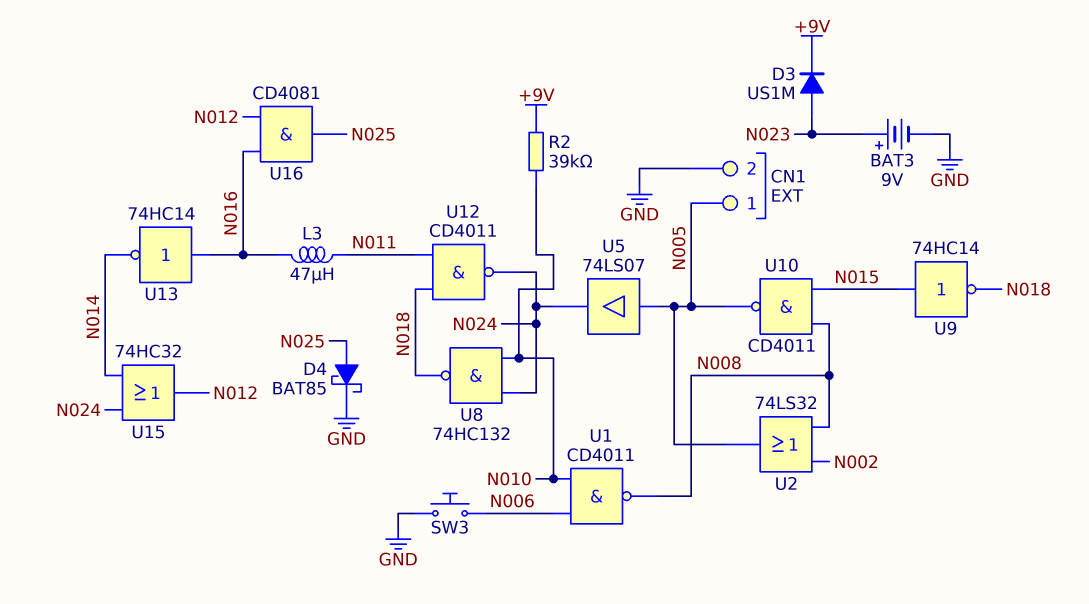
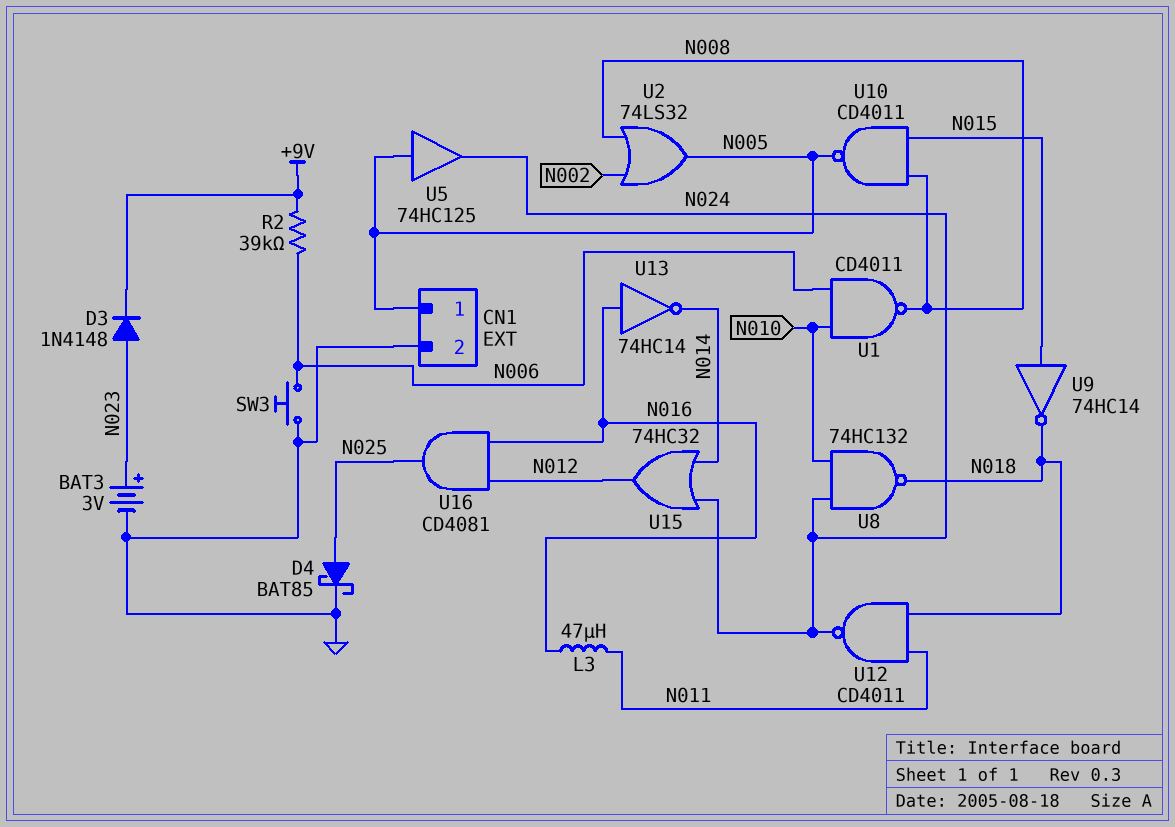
BAT3: 9V (plus N023, minus GND) -> 3V (plus N023, minus GND)
D3: diode US1M (A N023, K +9V) -> diode 1N4148 (A N023, K +9V)
R2: 39k (+9V, N010) -> 39k (+9V, N006)
U5: buffer 74LS07 (in N005, out N024) -> buffer 74HC125 (in N005, out N024)

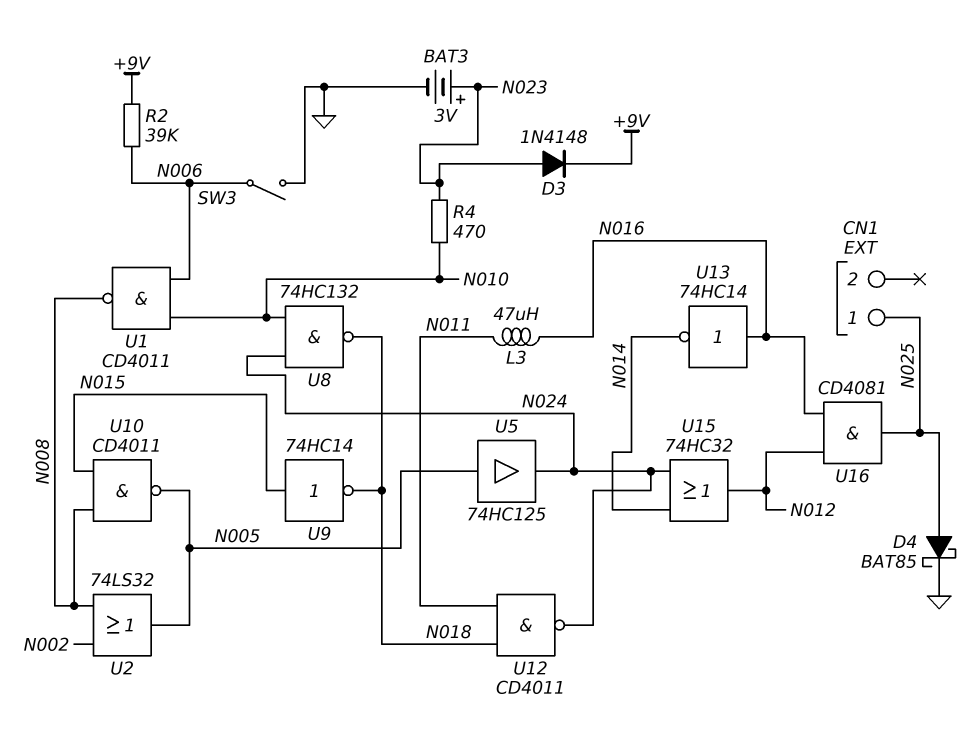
CN1 pin 1: N005 -> N025
CN1 pin 2: GND -> none
R4: none -> 470 (N010, N023)
SW3: button (GND, N006) -> switch (GND, N006)

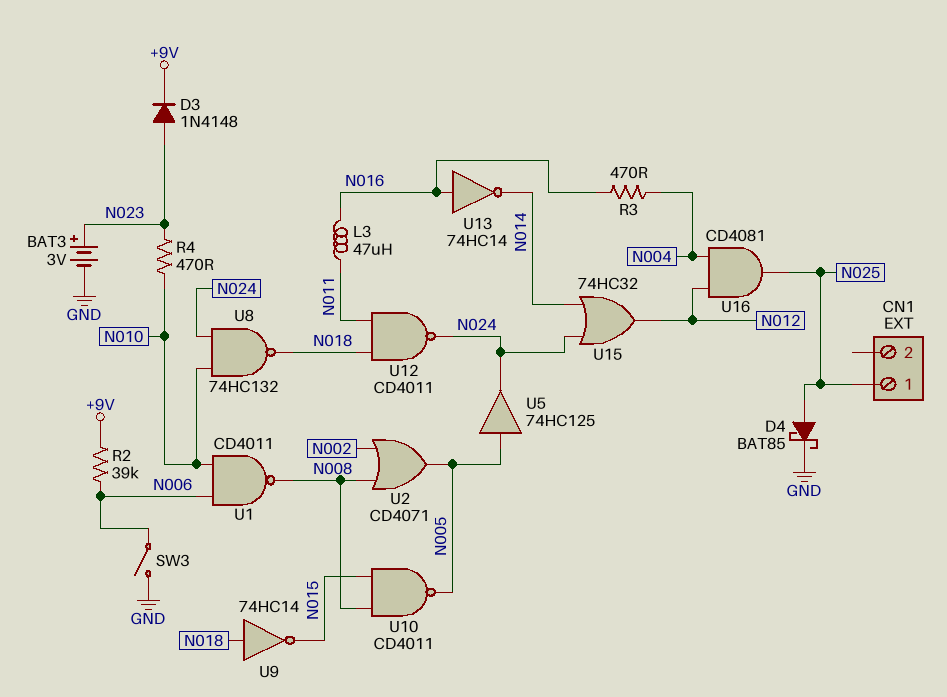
R3: none -> 470 (N004, N016)
U2: OR 74LS32 (in N002, in N008, out N005) -> OR CD4071 (in N002, in N008, out N005)
U9: NOT 74HC14 (in N015, out N018) -> NOT 74HC14 (in N018, out N015)
U16: AND CD4081 (in N012, in N016, out N025) -> AND CD4081 (in N004, in N012, out N025)

